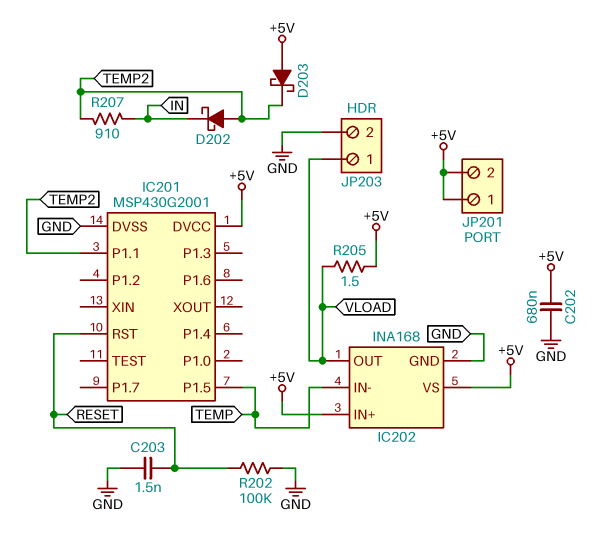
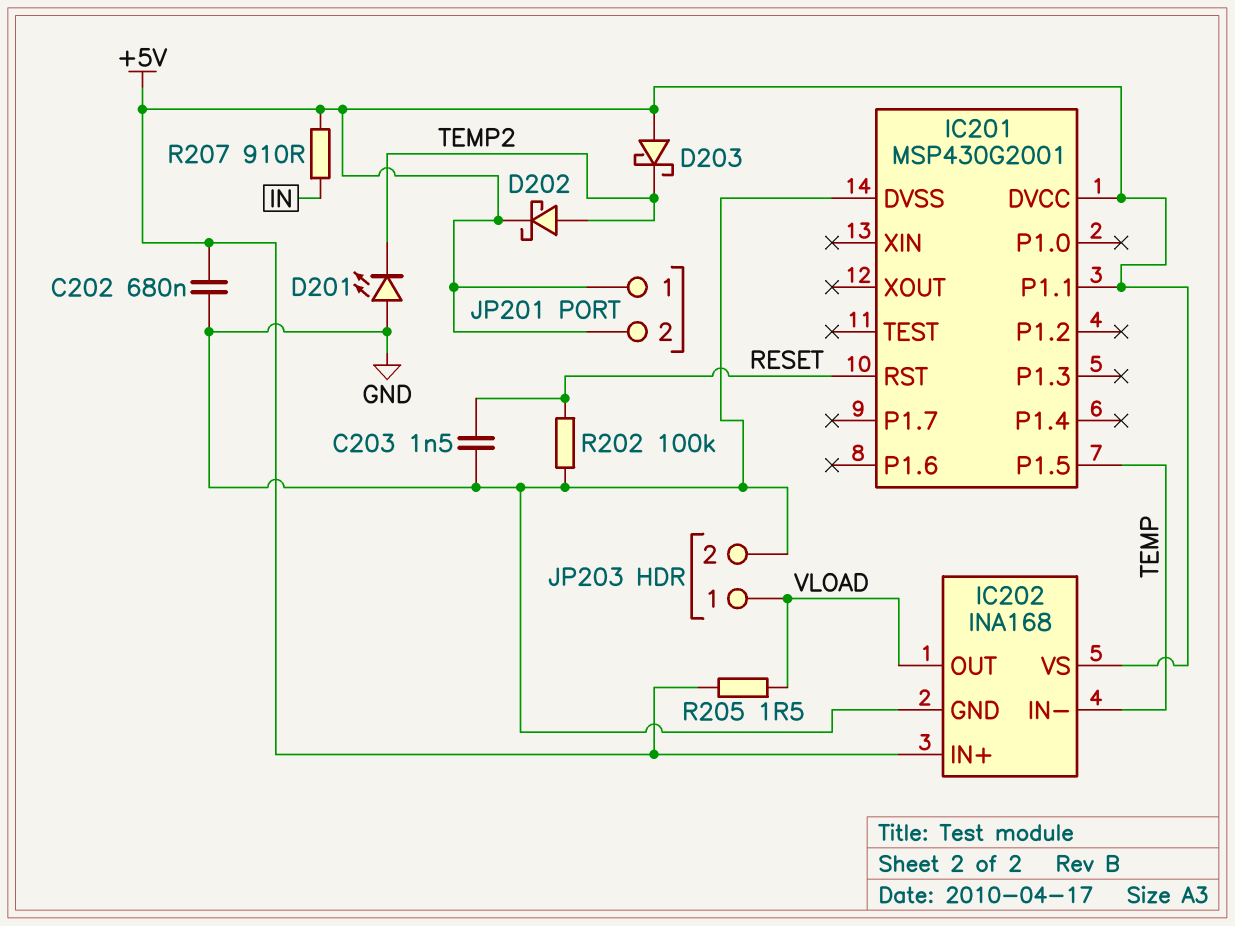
D201: none -> LED (A GND, K TEMP2)
D202: schottky (A TEMP2, K IN) -> schottky (A TEMP2, K +5V)
IC201 pin P1.1: TEMP2 -> +5V
R207: 910 (IN, TEMP2) -> 910 (+5V, IN)

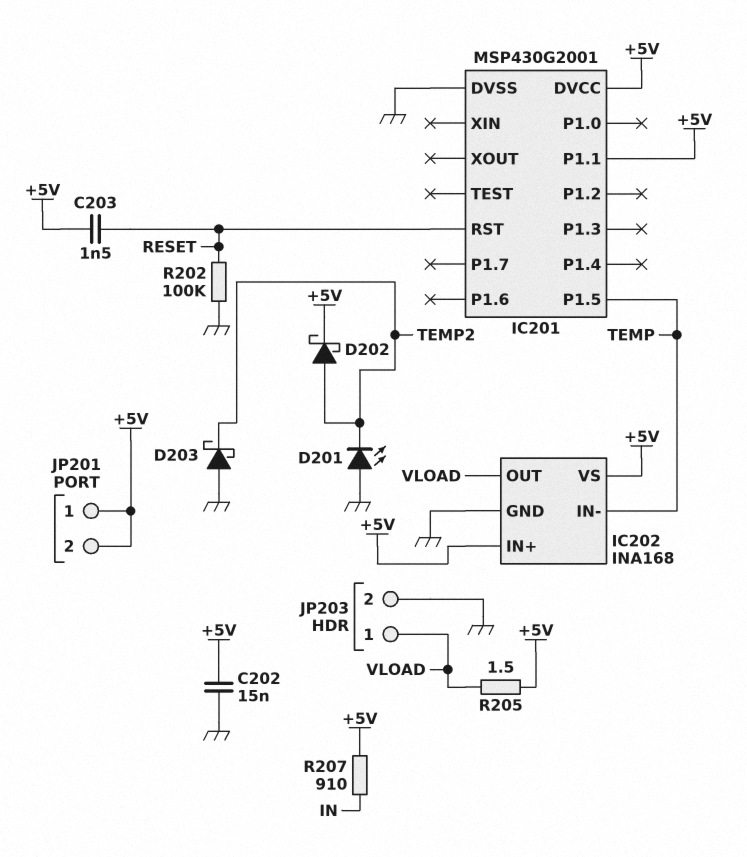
C202: 680nF (+5V, GND) -> 15nF (+5V, GND)
C203: 1.5nF (GND, RESET) -> 1.5nF (+5V, RESET)
D203: schottky (A +5V, K TEMP2) -> schottky (A GND, K TEMP2)

